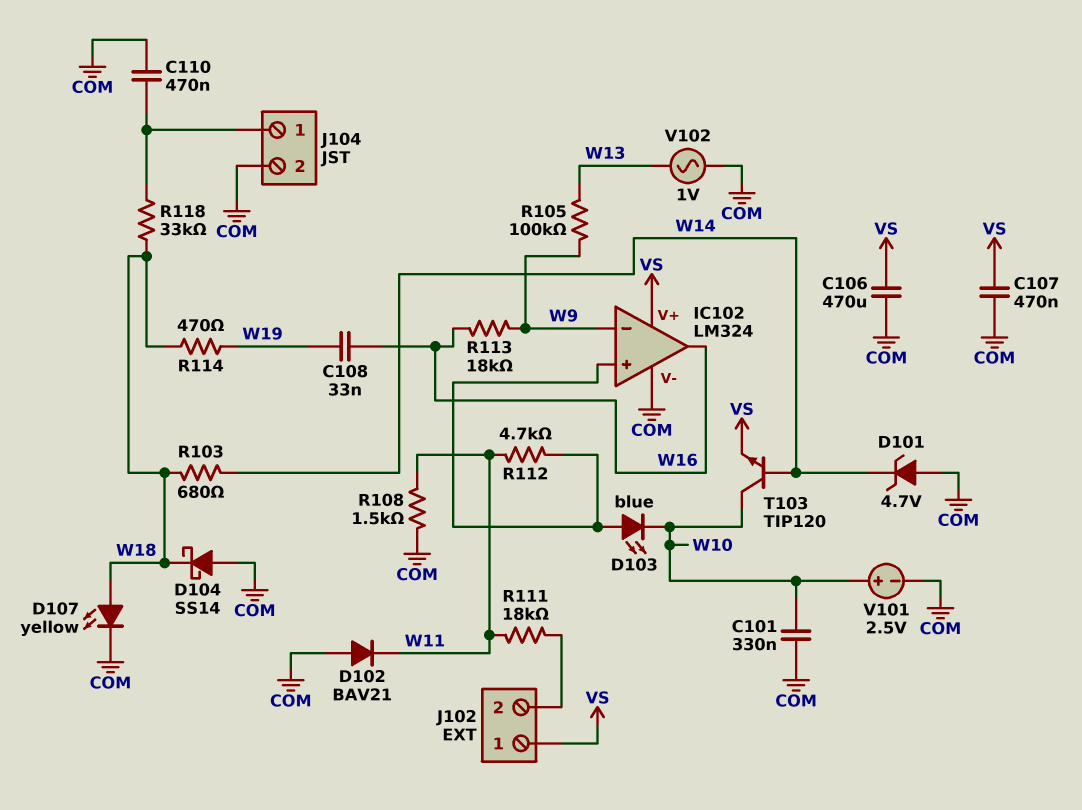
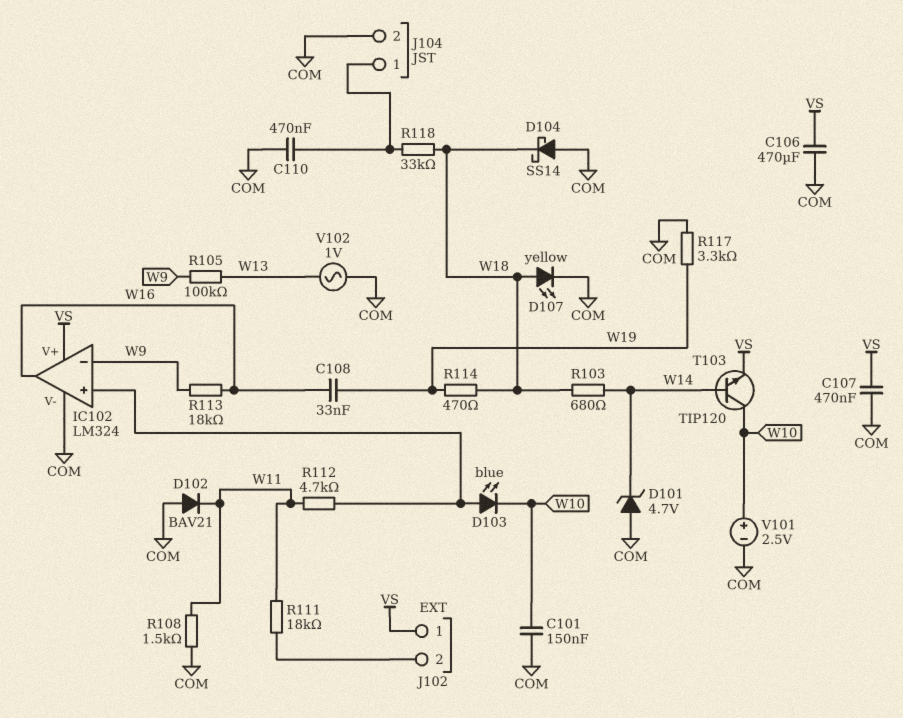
C101: 330nF (COM, W10) -> 150nF (COM, W10)
R117: none -> 3.3k (COM, W19)

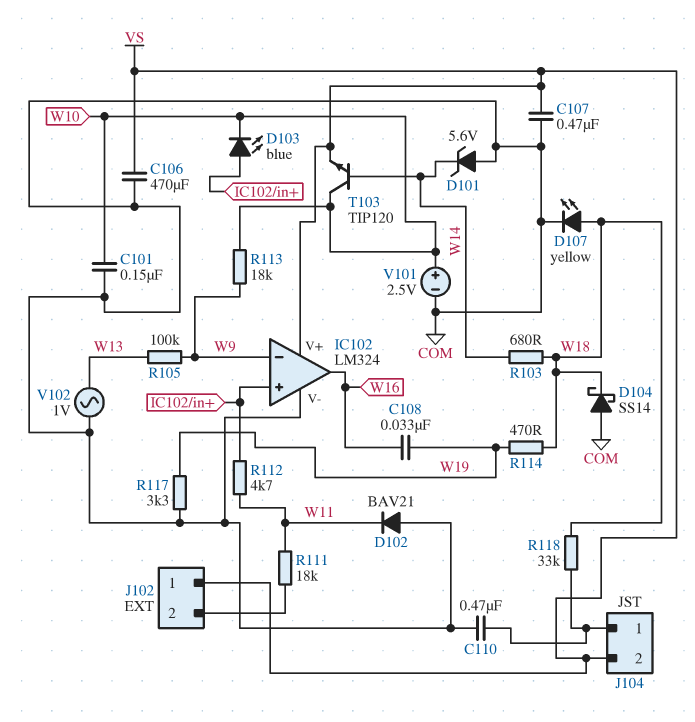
D101: zener 4.7V (A COM, K W14) -> zener 5.6V (A COM, K W14)
J104 pin 2: COM -> VS
R108: 1.5k (COM, W11) -> none
R113: 18k (W9, W16) -> 18k (W9, W10)

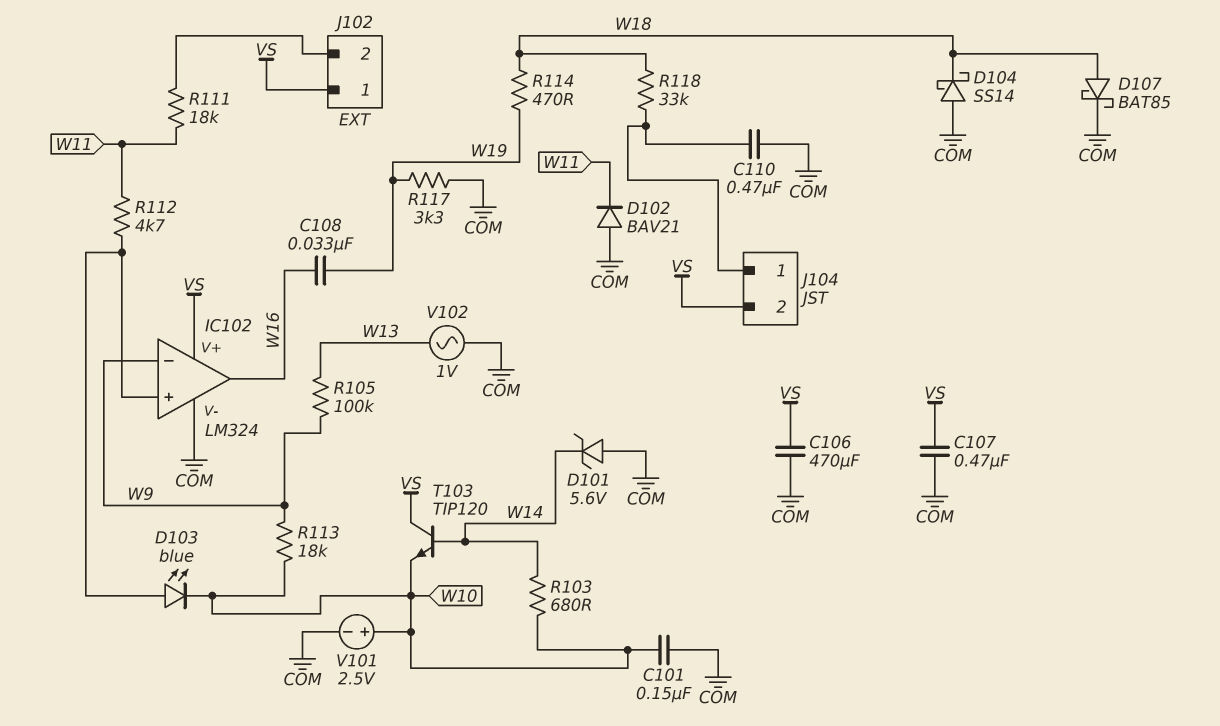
D107: LED yellow (A W18, K COM) -> schottky BAT85 (A W18, K COM)
R103: 680 (W14, W18) -> 680 (W10, W14)
T103: NPN TIP120 (B W14, C W10, E VS) -> NPN TIP120 (B W14, C VS, E W10)

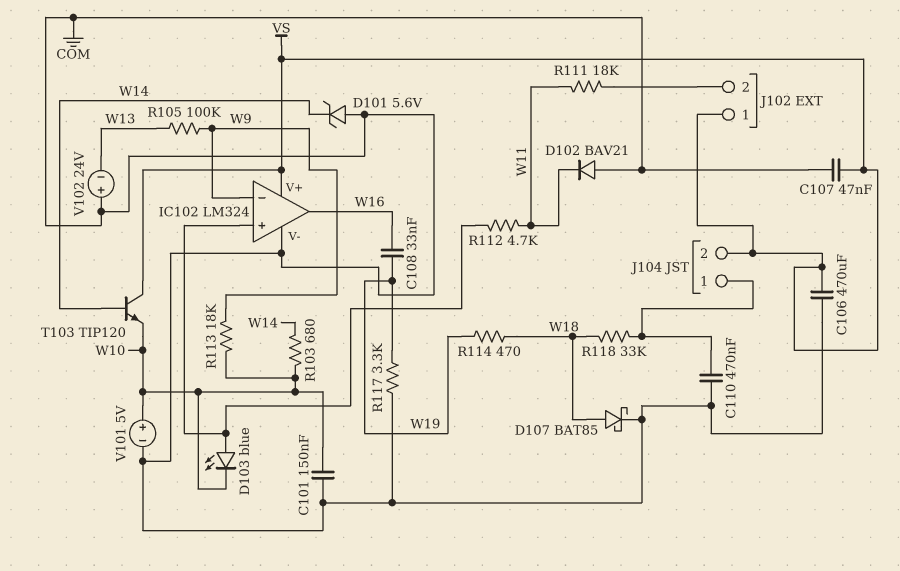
C107: 470nF (COM, VS) -> 47nF (COM, VS)
D104: schottky SS14 (A COM, K W18) -> none
V101: 2.5V (plus W10, minus COM) -> 5V (plus W10, minus COM)
V102: AC 1V (COM, W13) -> 24V (plus COM, minus W13)

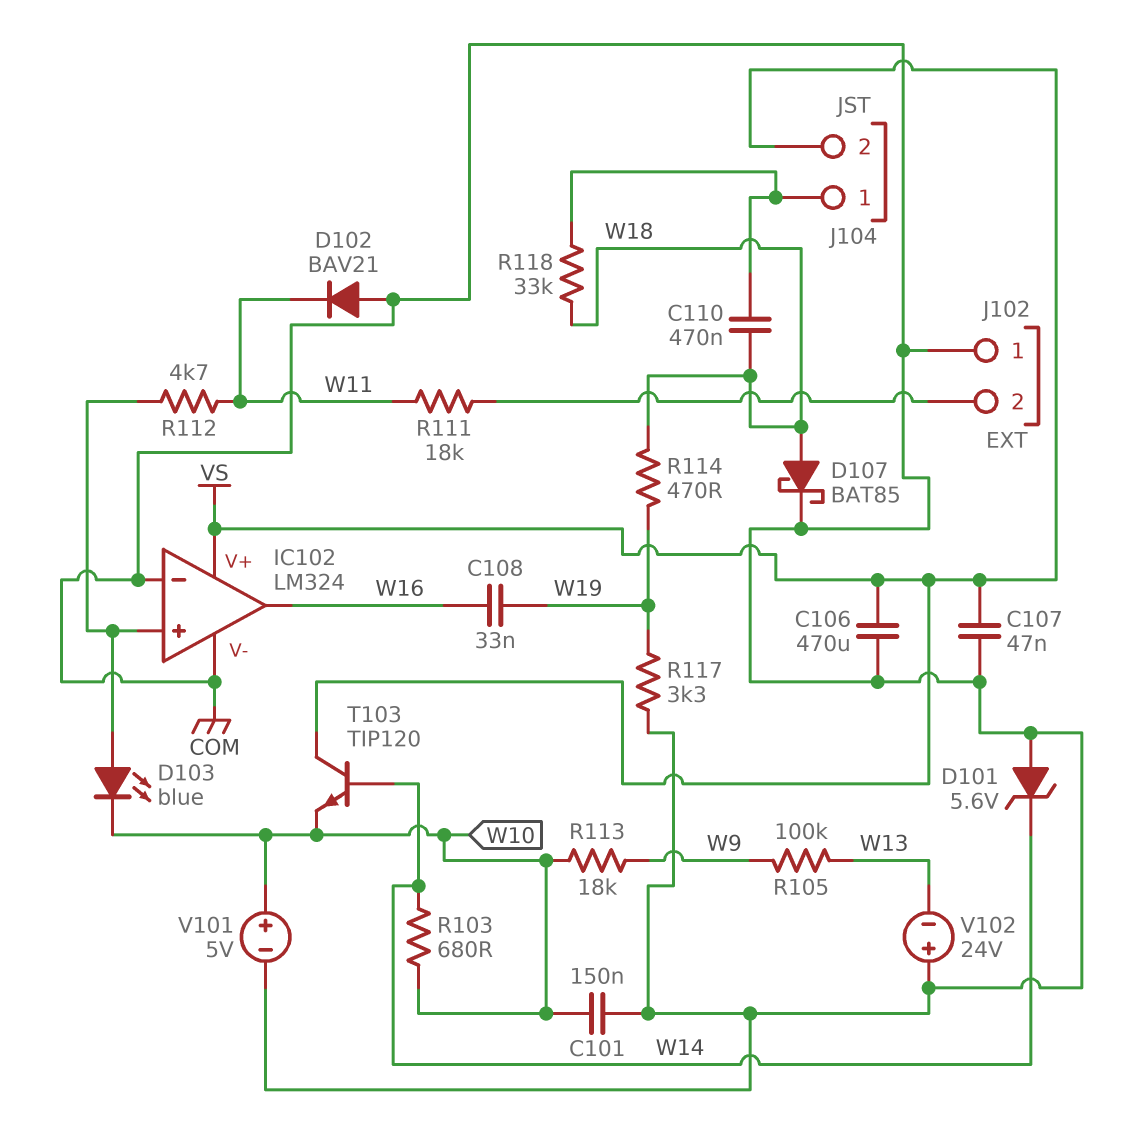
C110: 470nF (COM, J104/1) -> 470nF (J104/1, W18)
IC102 pin in-: W9 -> COM
J102 pin 1: VS -> COM

